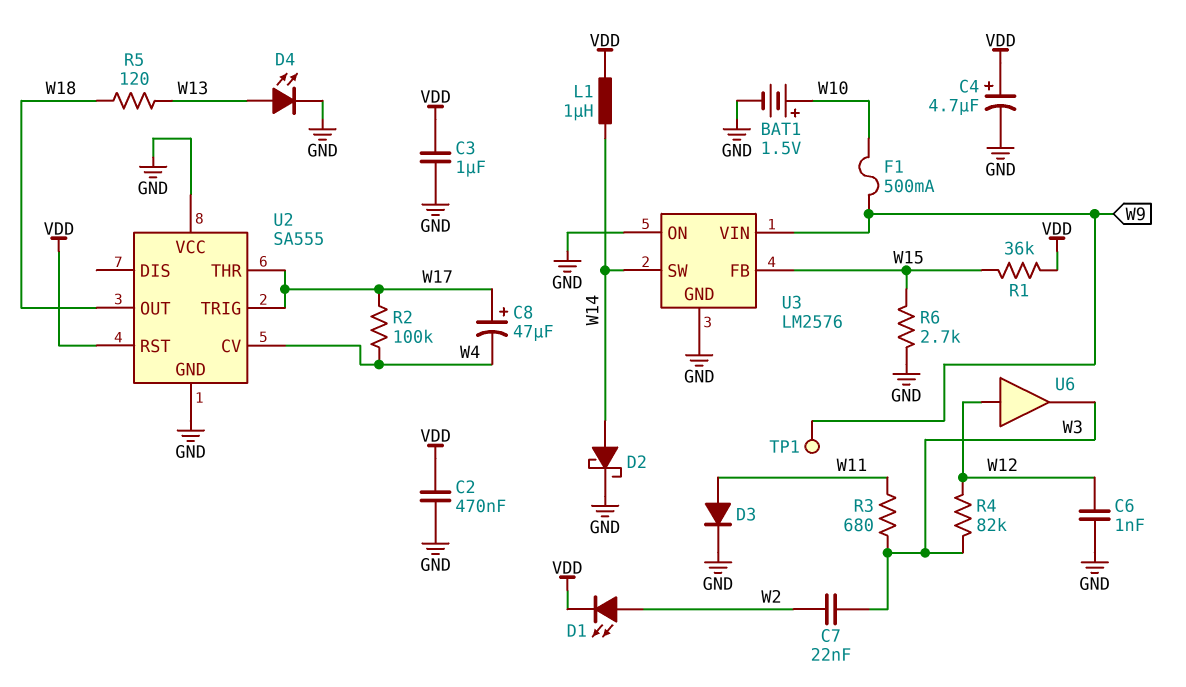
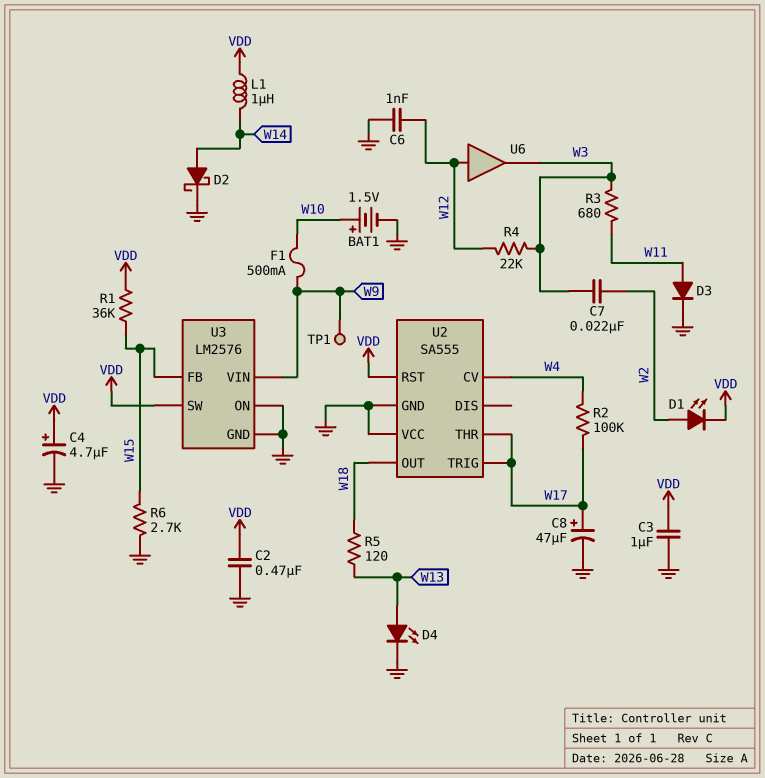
C8: 47uF (plus W17, minus W4) -> 47uF (plus W17, minus GND)
R4: 82k (W3, W12) -> 22k (W3, W12)
U3 pin SW: W14 -> VDD

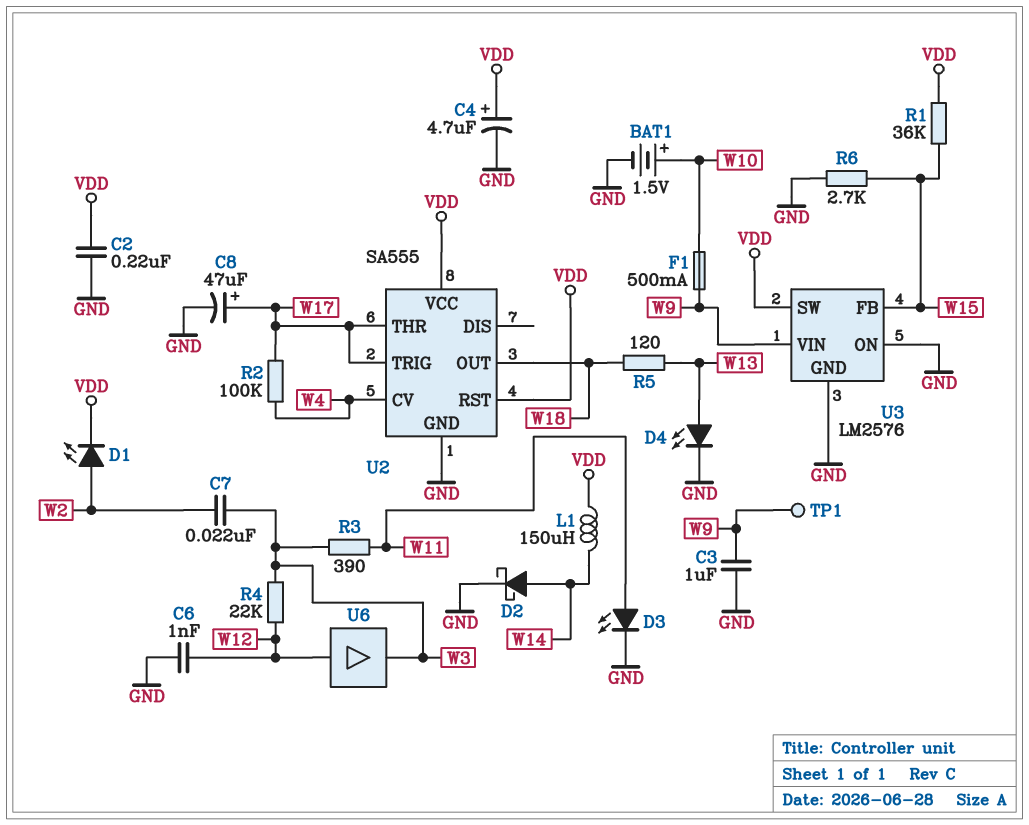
C2: 470nF (GND, VDD) -> 220nF (GND, VDD)
C3: 1uF (GND, VDD) -> 1uF (GND, W9)
D3: diode (A W11, K GND) -> LED (A W11, K GND)
L1: 1uH (VDD, W14) -> 150uH (VDD, W14)
R3: 680 (W3, W11) -> 390 (W3, W11)
U2 pin VCC: GND -> VDD

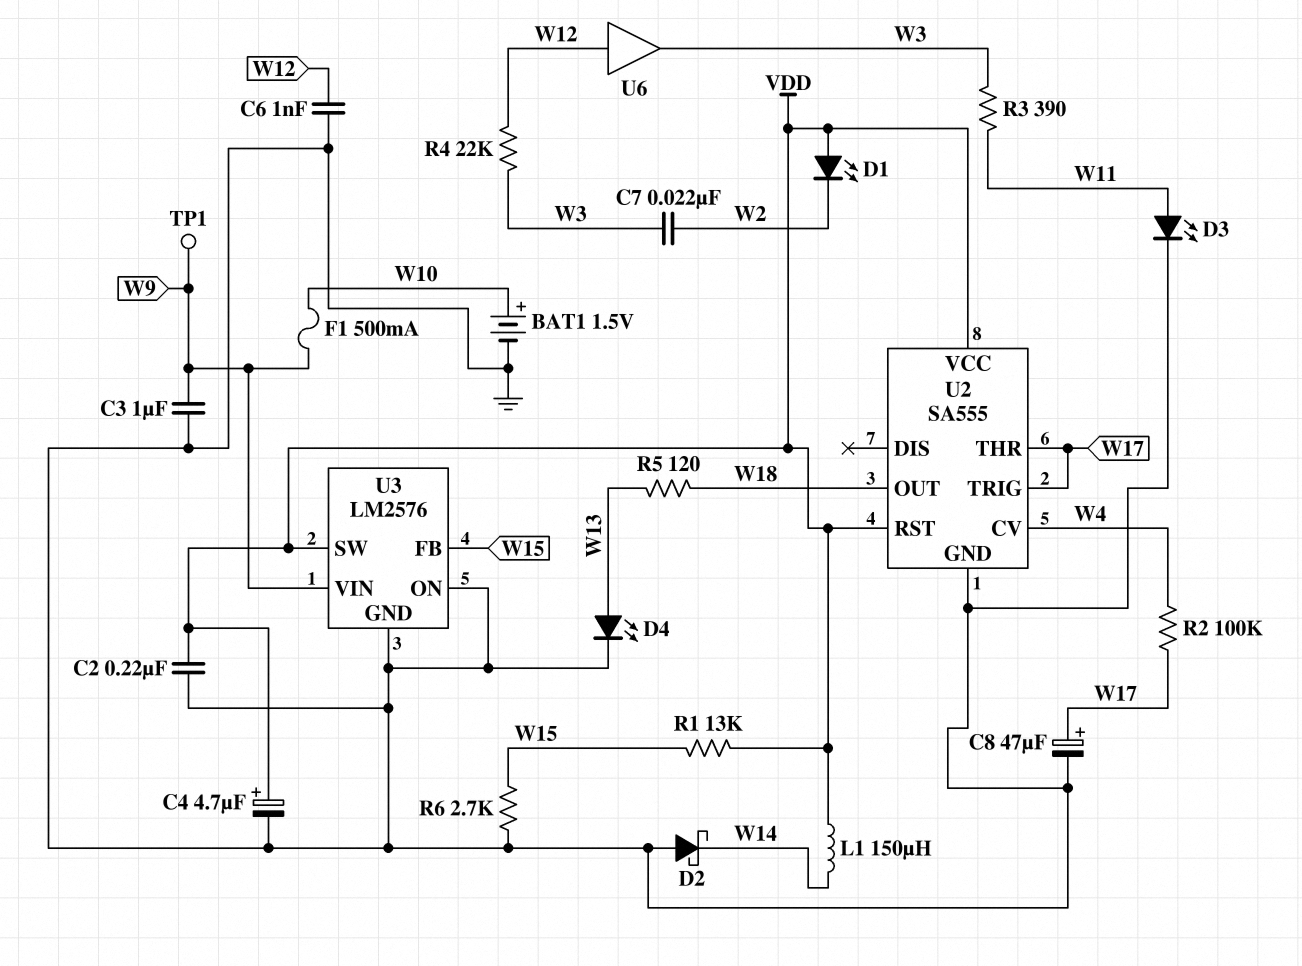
D1: LED (A W2, K VDD) -> LED (A VDD, K W2)
D2: schottky (A W14, K GND) -> schottky (A GND, K W14)
R1: 36k (VDD, W15) -> 13k (VDD, W15)

